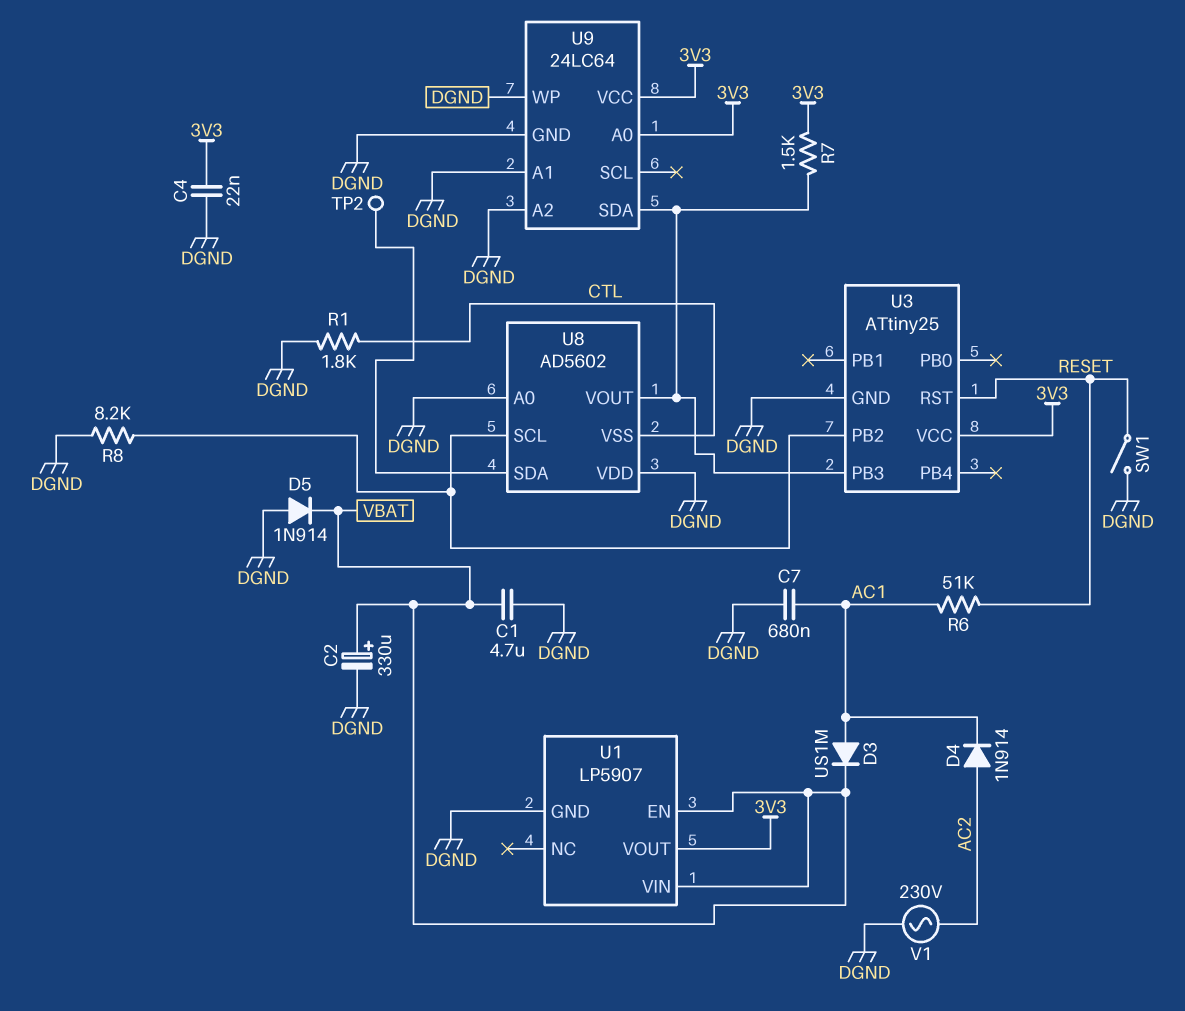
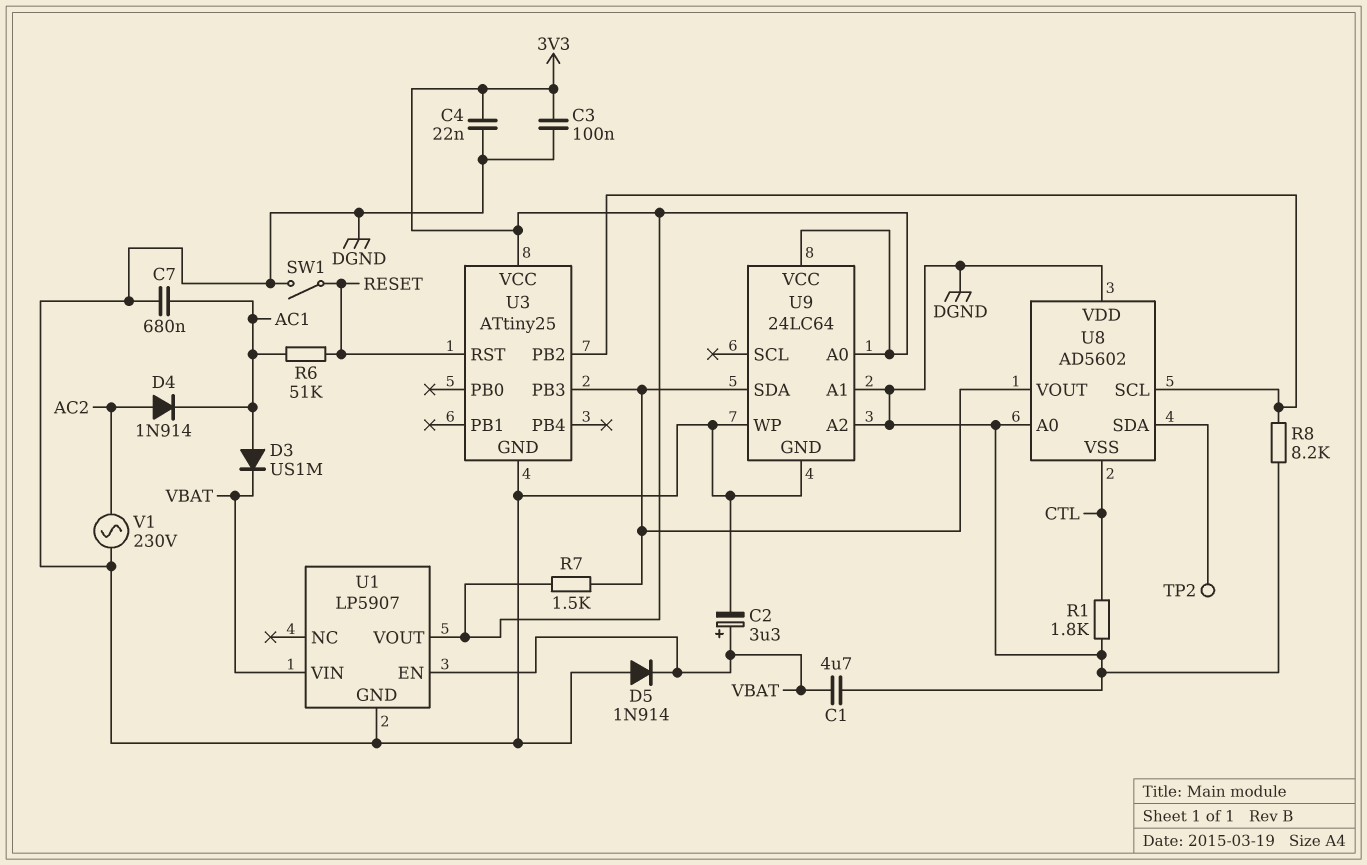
C2: 330uF (plus VBAT, minus DGND) -> 3.3uF (plus VBAT, minus DGND)
C3: none -> 100nF (3V3, DGND)

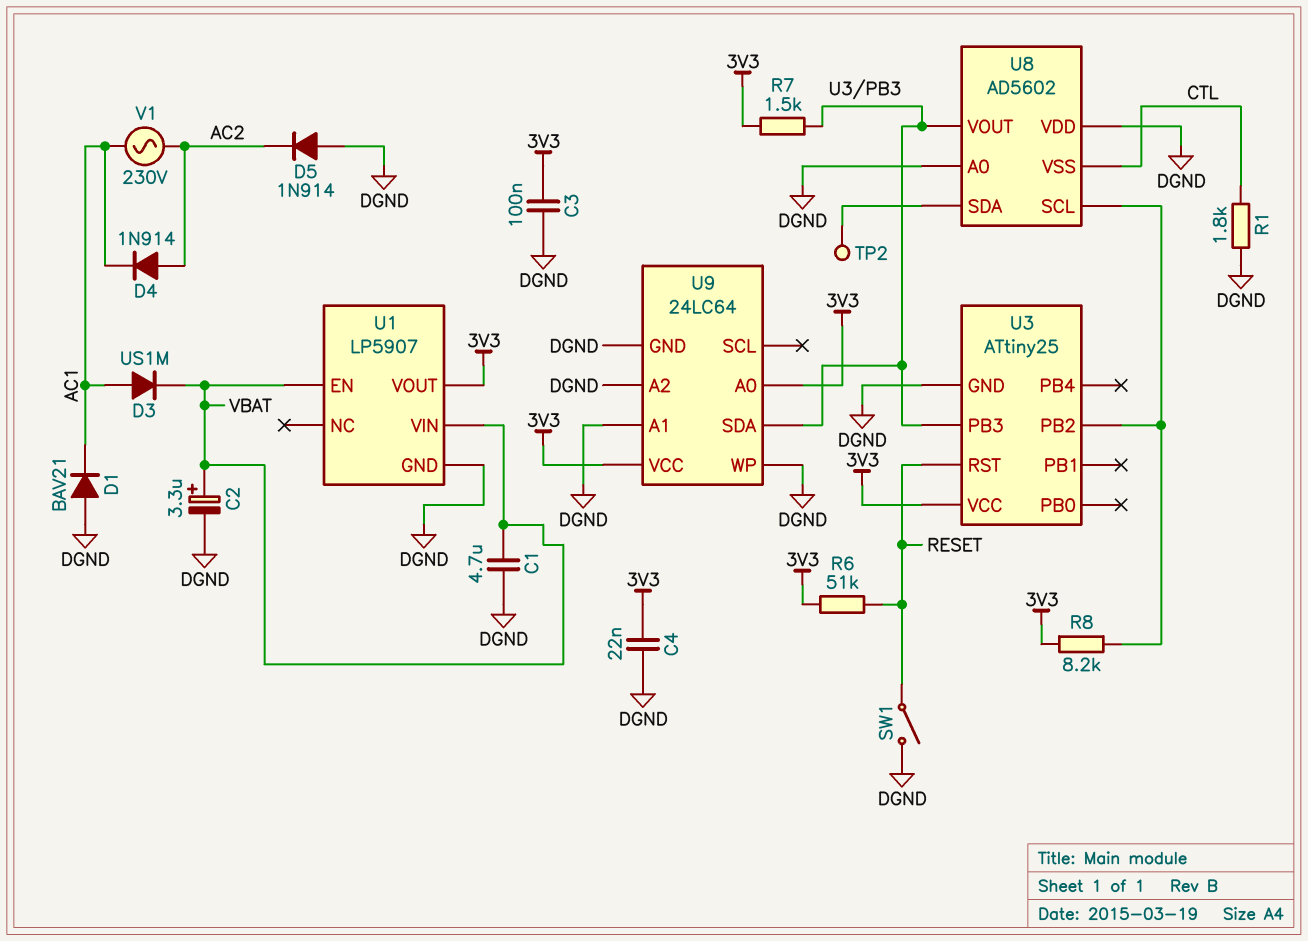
C7: 680nF (AC1, DGND) -> none
D1: none -> diode BAV21 (A DGND, K AC1)
D5: diode 1N914 (A DGND, K VBAT) -> diode 1N914 (A DGND, K AC2)
R6: 51k (AC1, RESET) -> 51k (3V3, RESET)
R8: 8.2k (DGND, U3/PB2) -> 8.2k (3V3, U3/PB2)
V1: AC 230V (AC2, DGND) -> AC 230V (AC1, AC2)

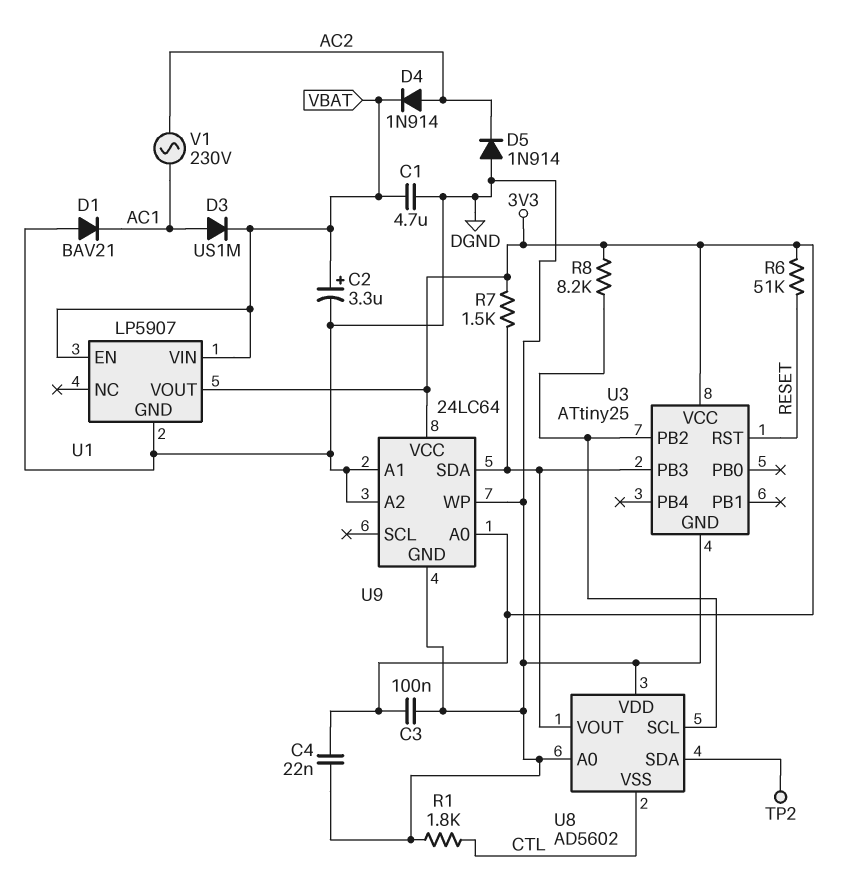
D4: diode 1N914 (A AC2, K AC1) -> diode 1N914 (A AC2, K VBAT)
SW1: switch (DGND, RESET) -> none

